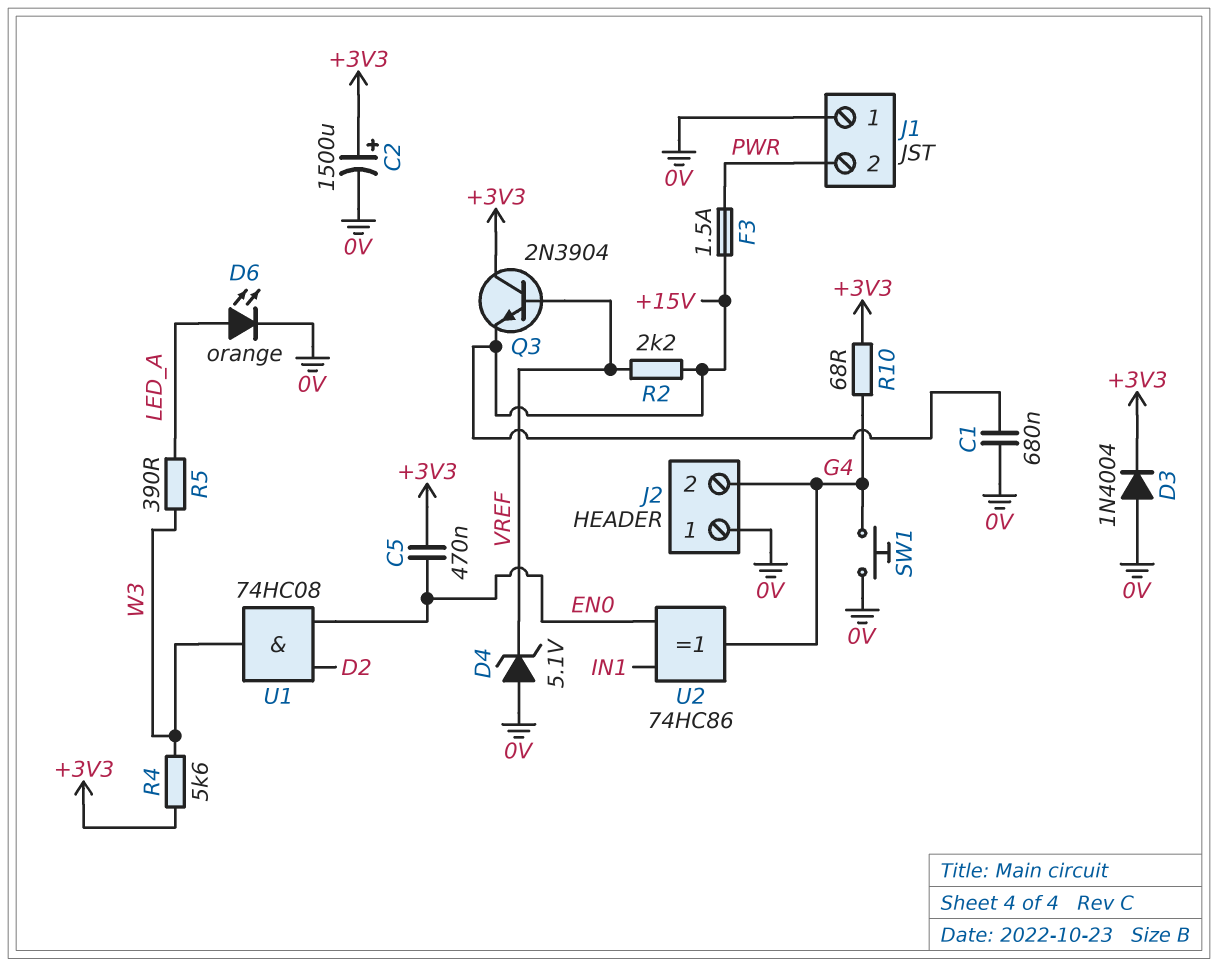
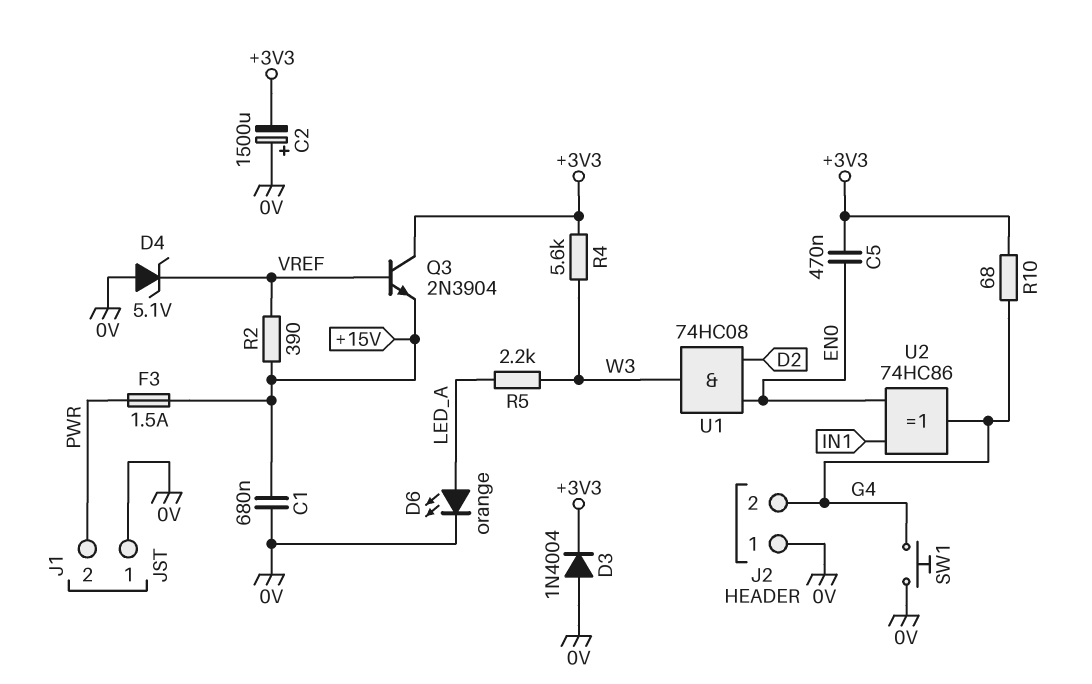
C2: 1500uF (plus +3V3, minus 0V) -> 1500uF (plus 0V, minus +3V3)
R2: 2.2k (+15V, VREF) -> 390 (+15V, VREF)
R5: 390 (LED_A, W3) -> 2.2k (LED_A, W3)

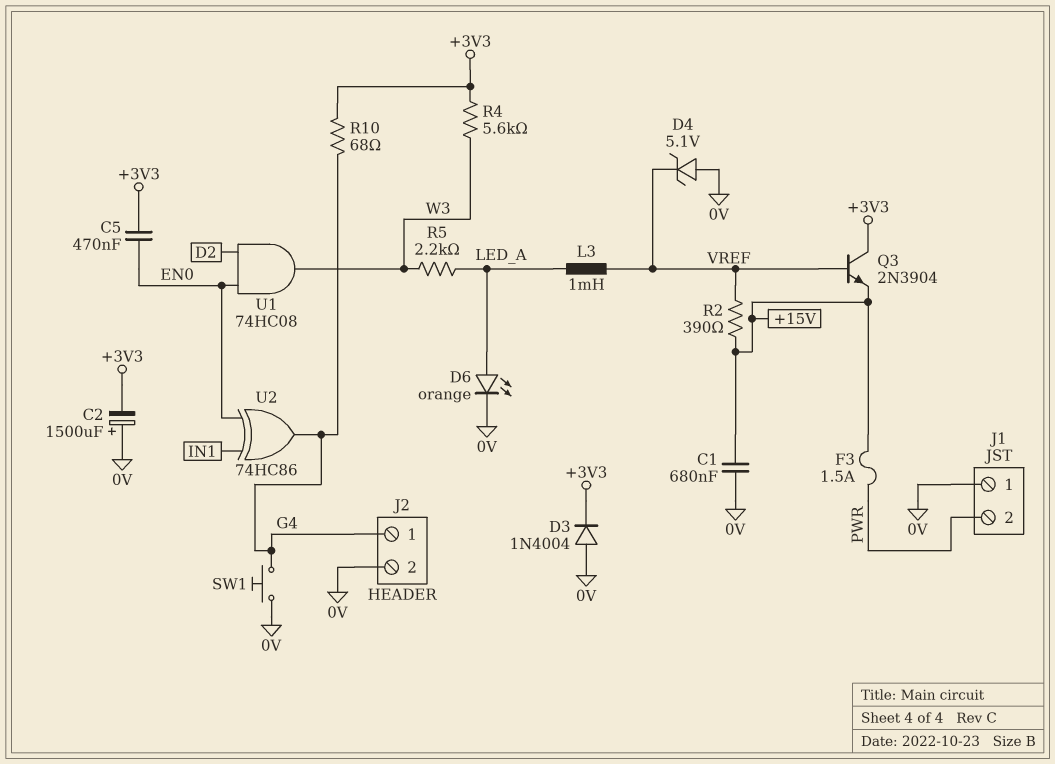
J2 pin 1: 0V -> G4
J2 pin 2: G4 -> 0V
L3: none -> 1mH (LED_A, VREF)

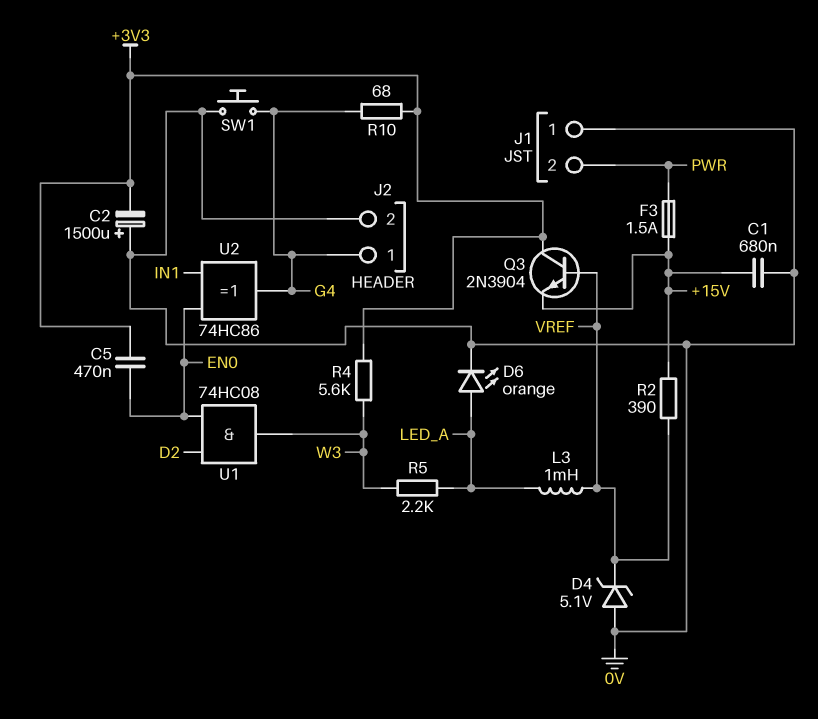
D3: diode 1N4004 (A 0V, K +3V3) -> none

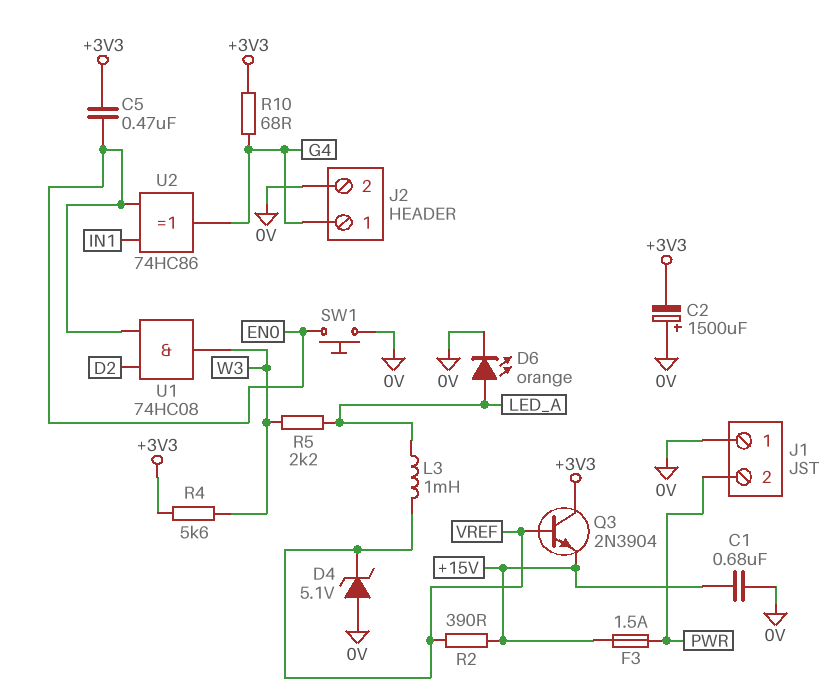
SW1: button (0V, G4) -> button (0V, EN0)

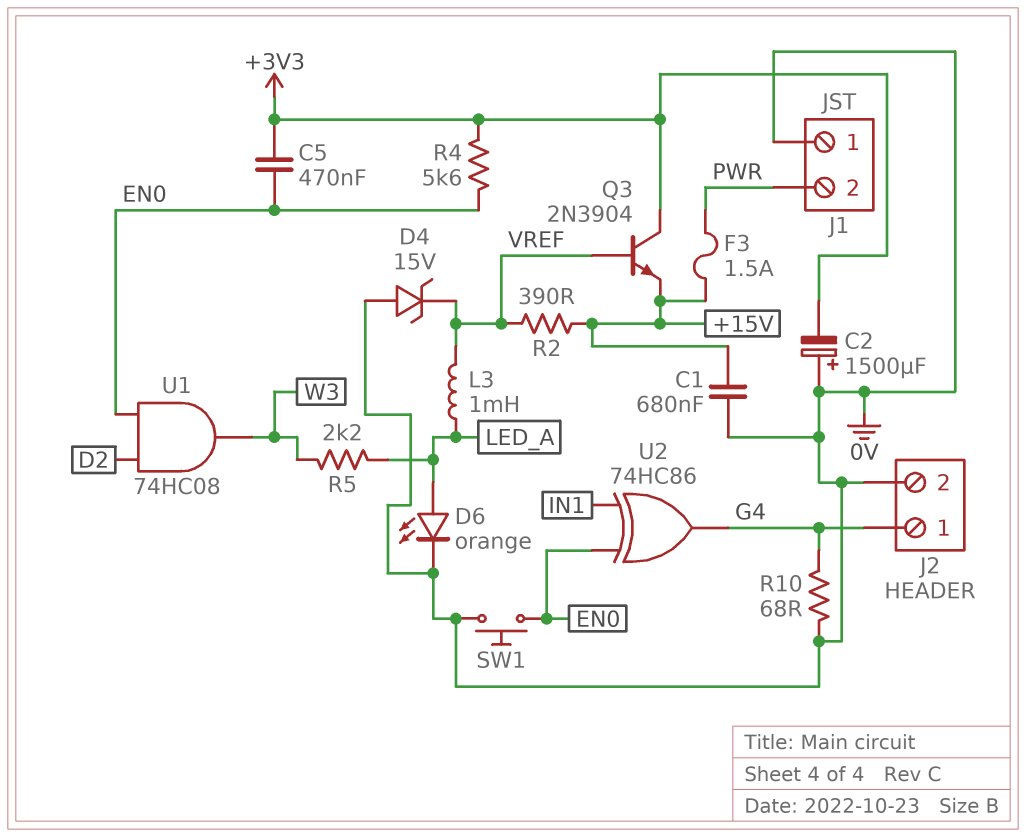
D4: zener 5.1V (A 0V, K VREF) -> zener 15V (A 0V, K VREF)
R4: 5.6k (+3V3, W3) -> 5.6k (+3V3, EN0)
R10: 68 (+3V3, G4) -> 68 (0V, G4)

